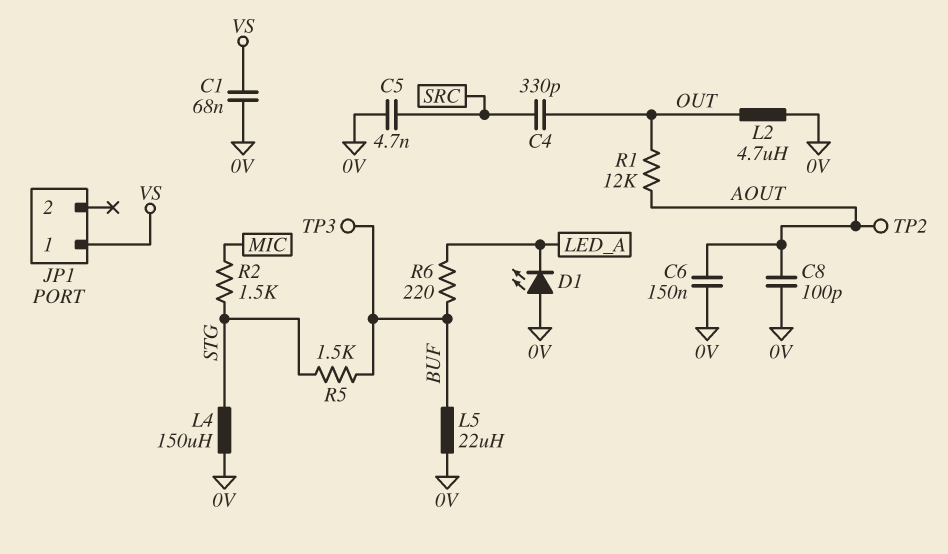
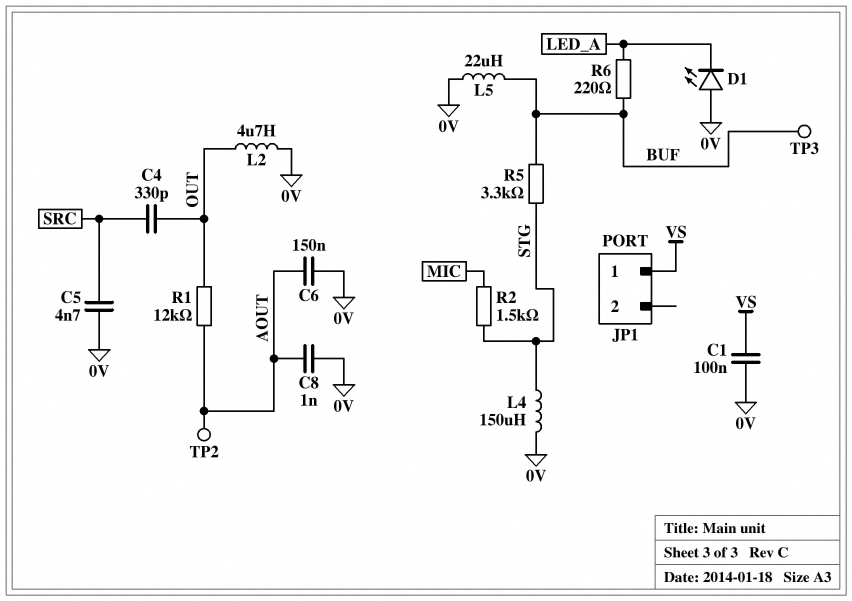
C1: 68nF (0V, VS) -> 100nF (0V, VS)
C8: 100pF (0V, AOUT) -> 1nF (0V, AOUT)
R5: 1.5k (BUF, STG) -> 3.3k (BUF, STG)

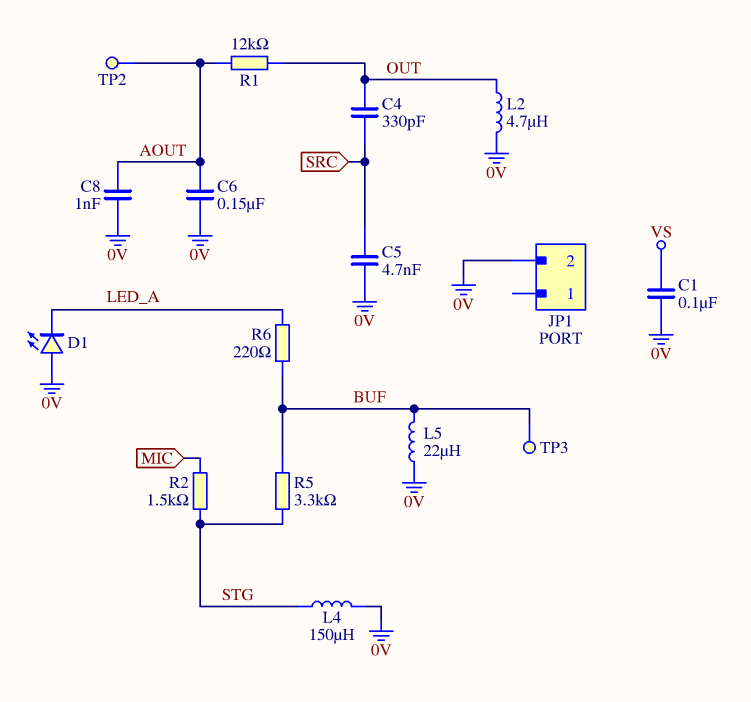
JP1 pin 1: VS -> none
JP1 pin 2: none -> 0V

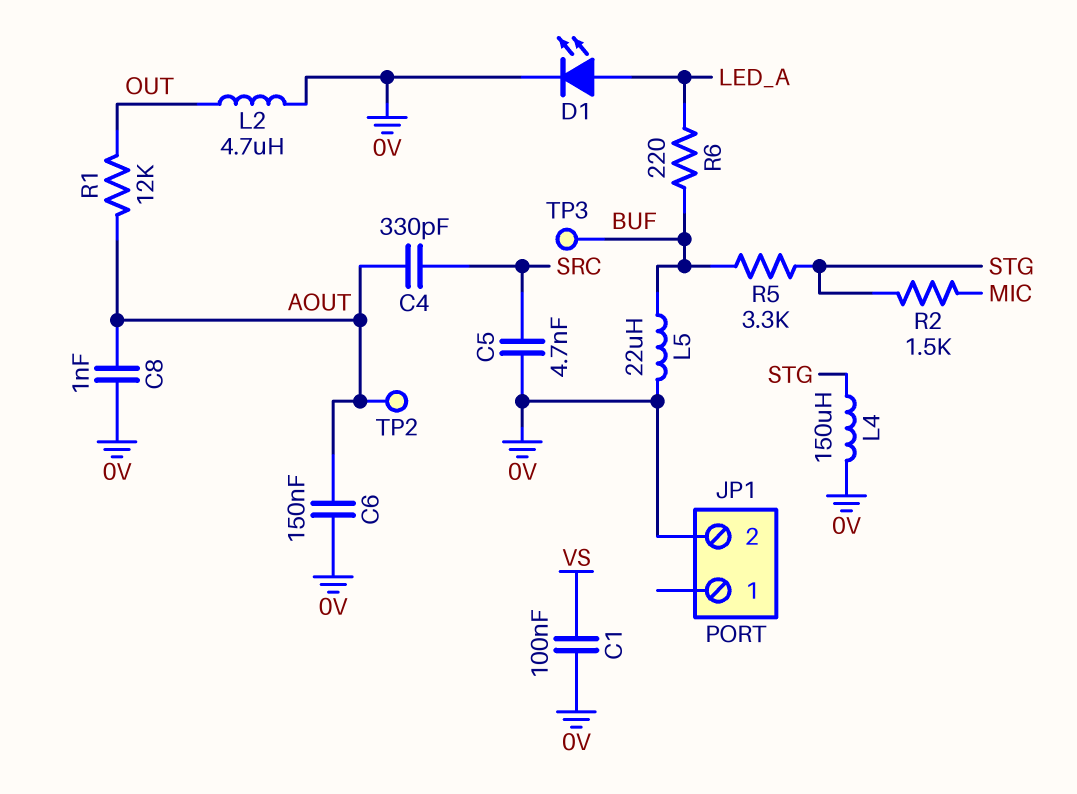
C4: 330pF (OUT, SRC) -> 330pF (AOUT, SRC)
D1: LED (A 0V, K LED_A) -> LED (A LED_A, K 0V)

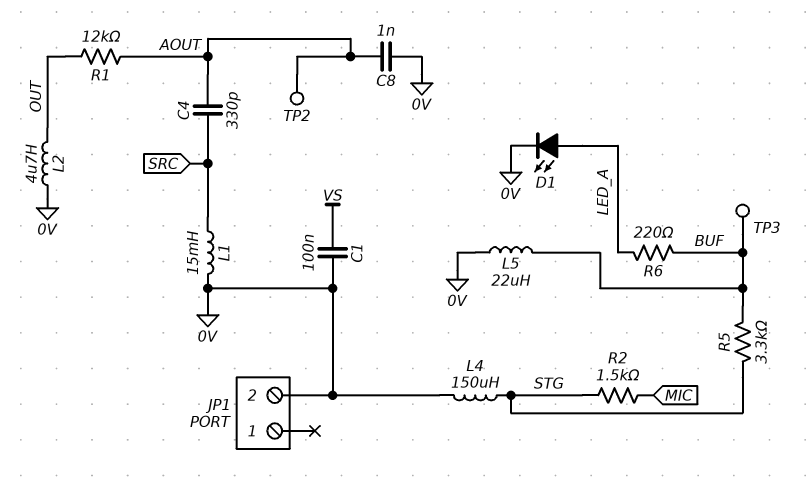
C5: 4.7nF (0V, SRC) -> none
C6: 150nF (0V, AOUT) -> none
L1: none -> 15mH (0V, SRC)

